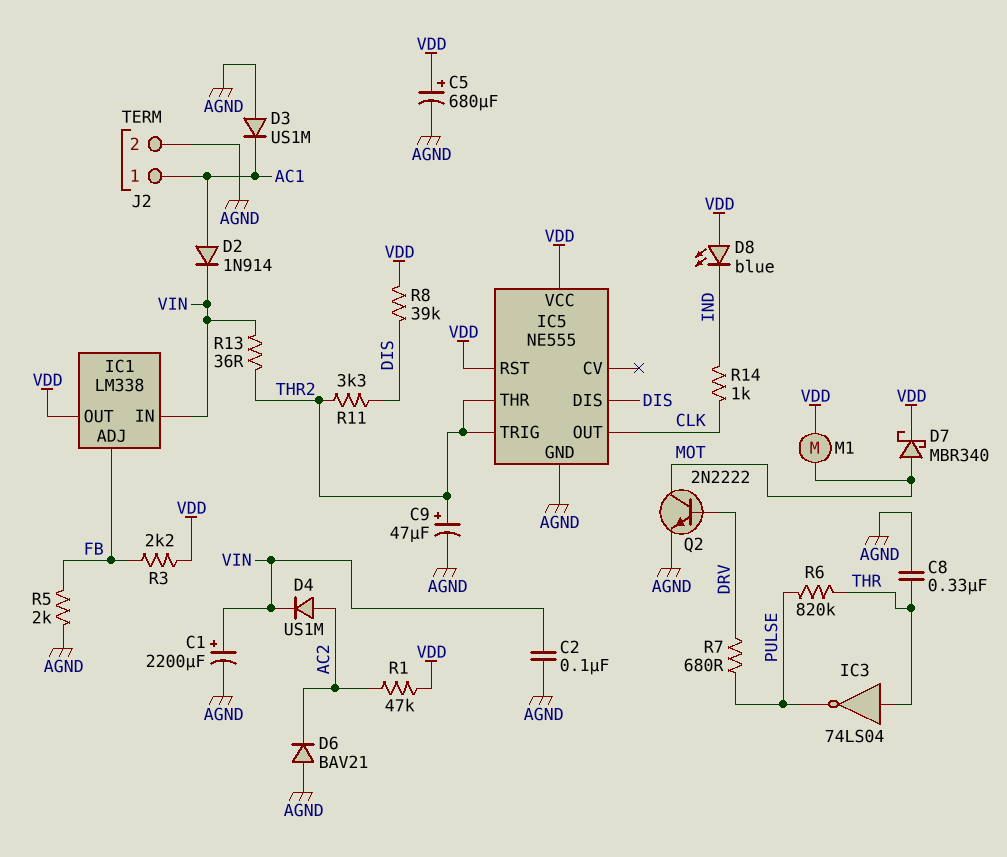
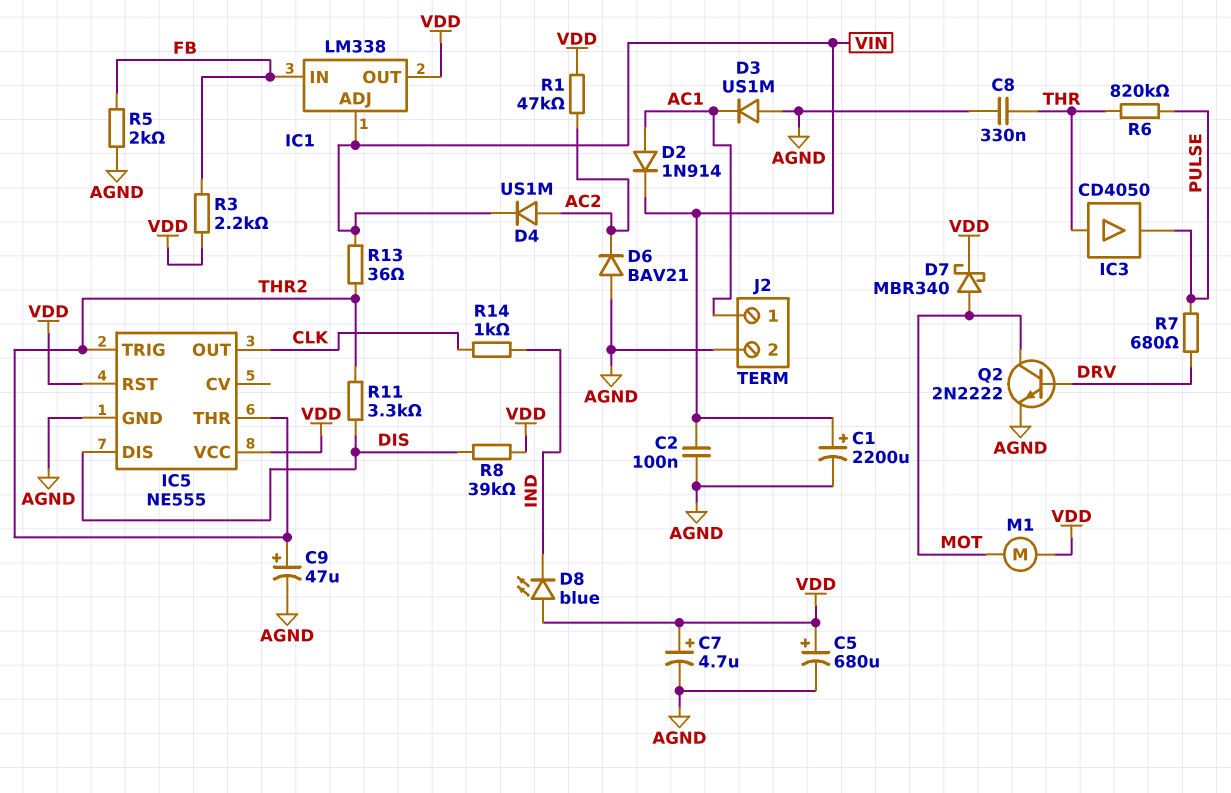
C7: none -> 4.7uF (plus VDD, minus AGND)
IC1 pin ADJ: FB -> VIN
IC1 pin IN: VIN -> FB
IC3: NOT 74LS04 (in THR, out PULSE) -> buffer CD4050 (in THR, out PULSE)

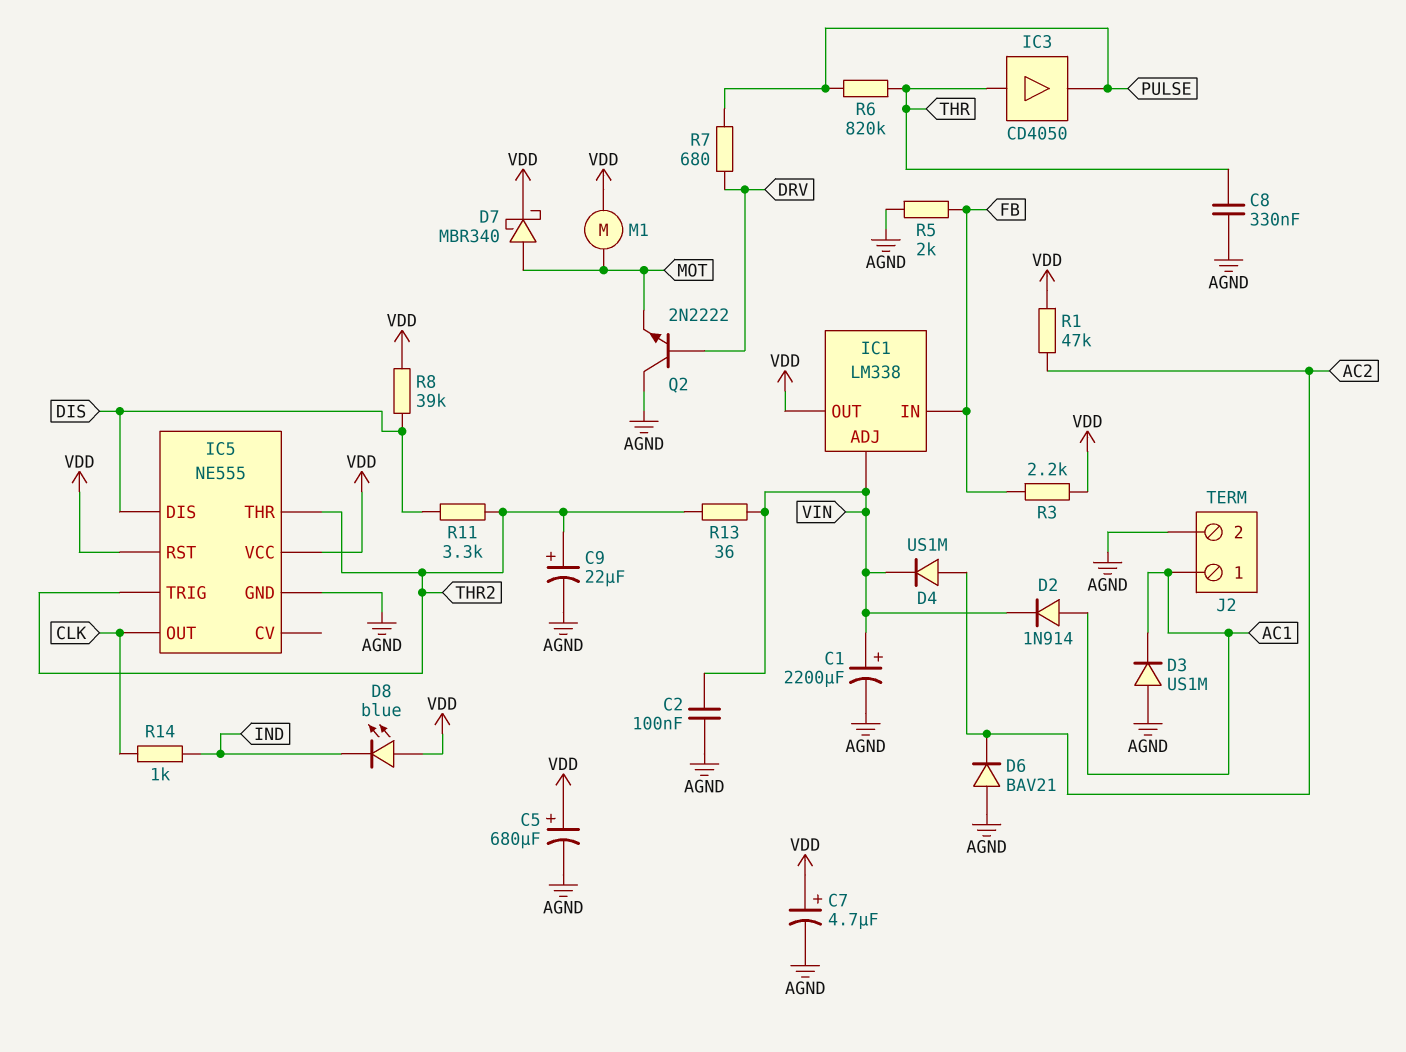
C9: 47uF (plus THR2, minus AGND) -> 22uF (plus THR2, minus AGND)
Q2: NPN 2N2222 (B DRV, C MOT, E AGND) -> NPN 2N2222 (B DRV, C AGND, E MOT)

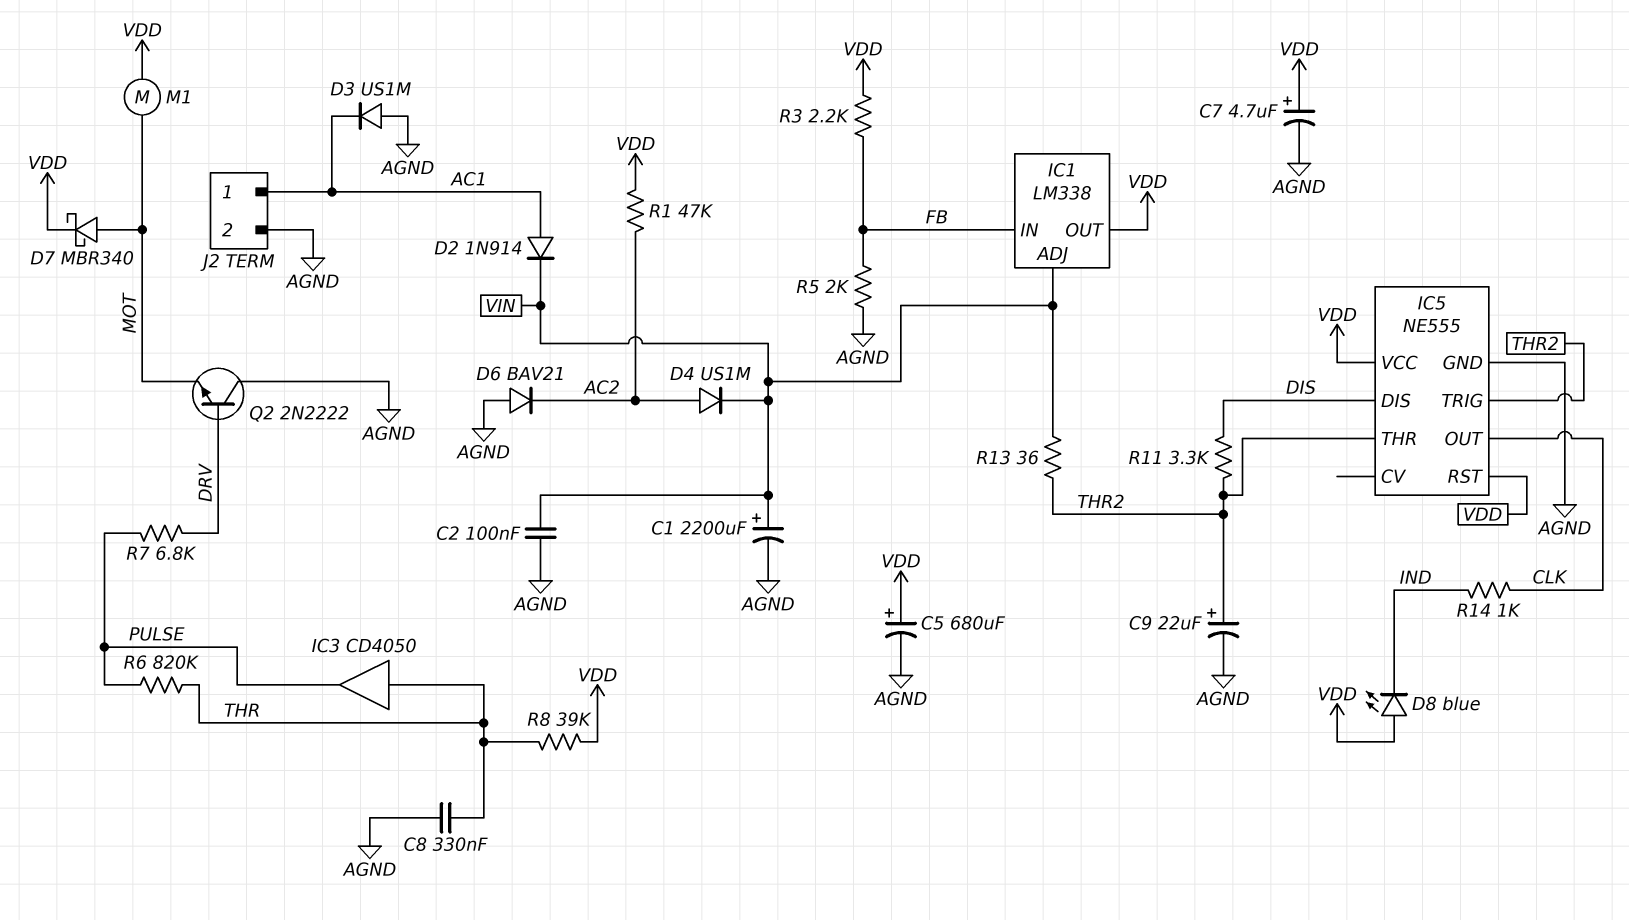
R7: 680 (DRV, PULSE) -> 6.8k (DRV, PULSE)
R8: 39k (DIS, VDD) -> 39k (THR, VDD)

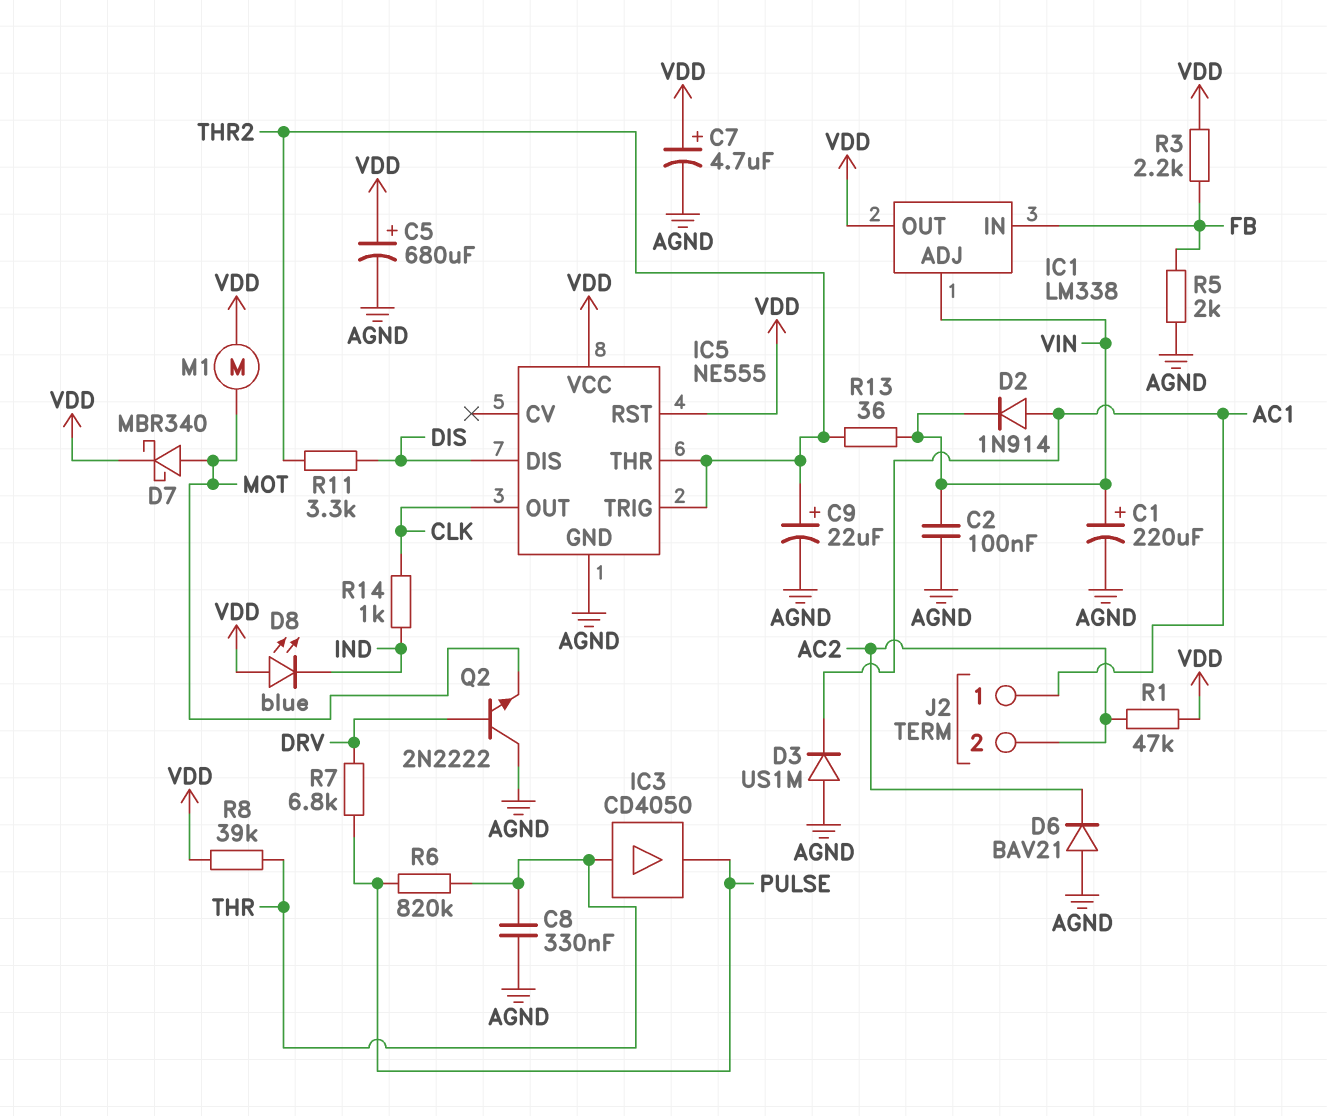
C1: 2200uF (plus VIN, minus AGND) -> 220uF (plus VIN, minus AGND)
D4: diode US1M (A AC2, K VIN) -> none
J2 pin 2: AGND -> AC2

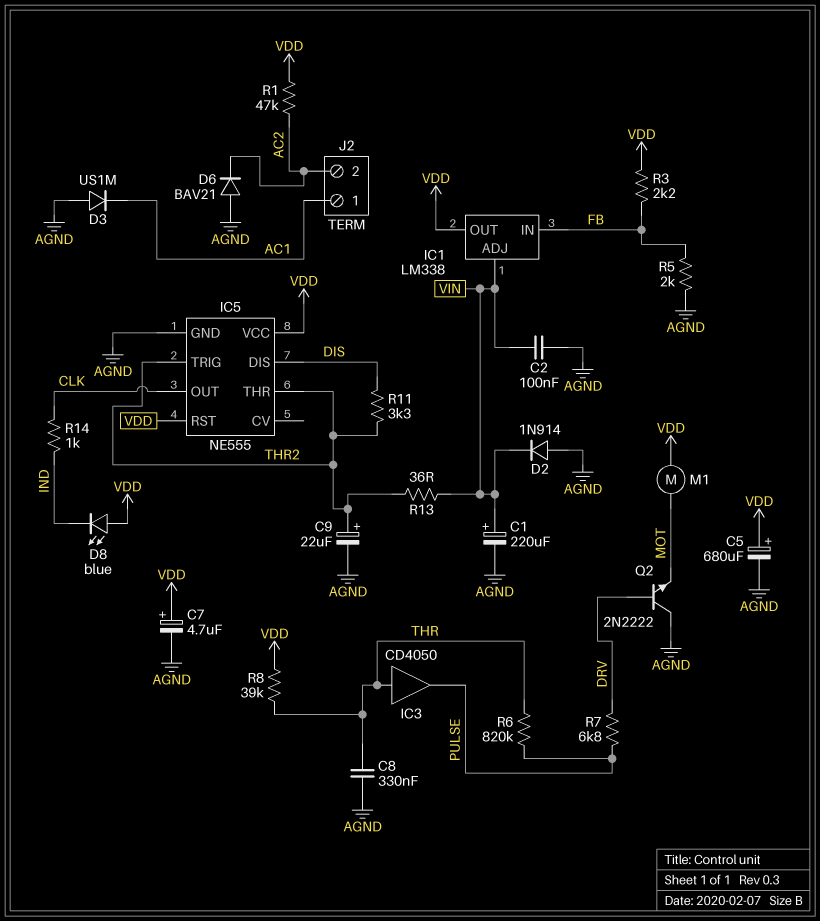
D2: diode 1N914 (A AC1, K VIN) -> diode 1N914 (A AGND, K VIN)
D7: schottky MBR340 (A MOT, K VDD) -> none

